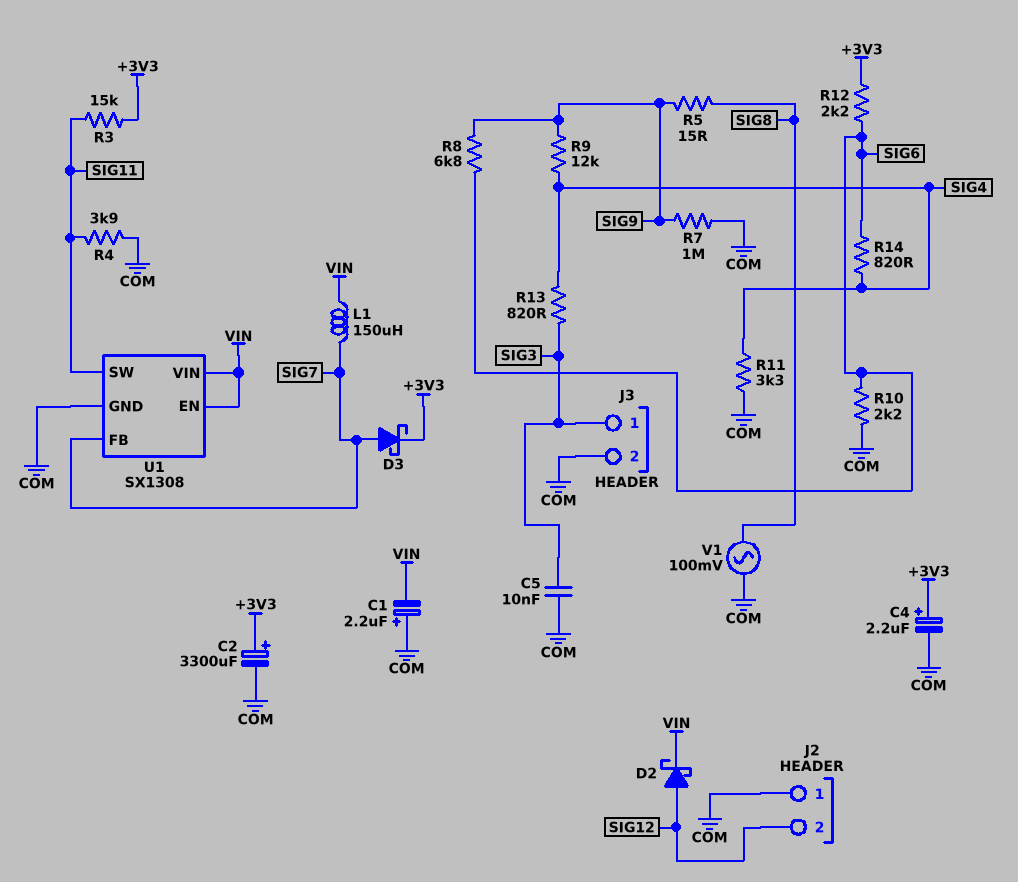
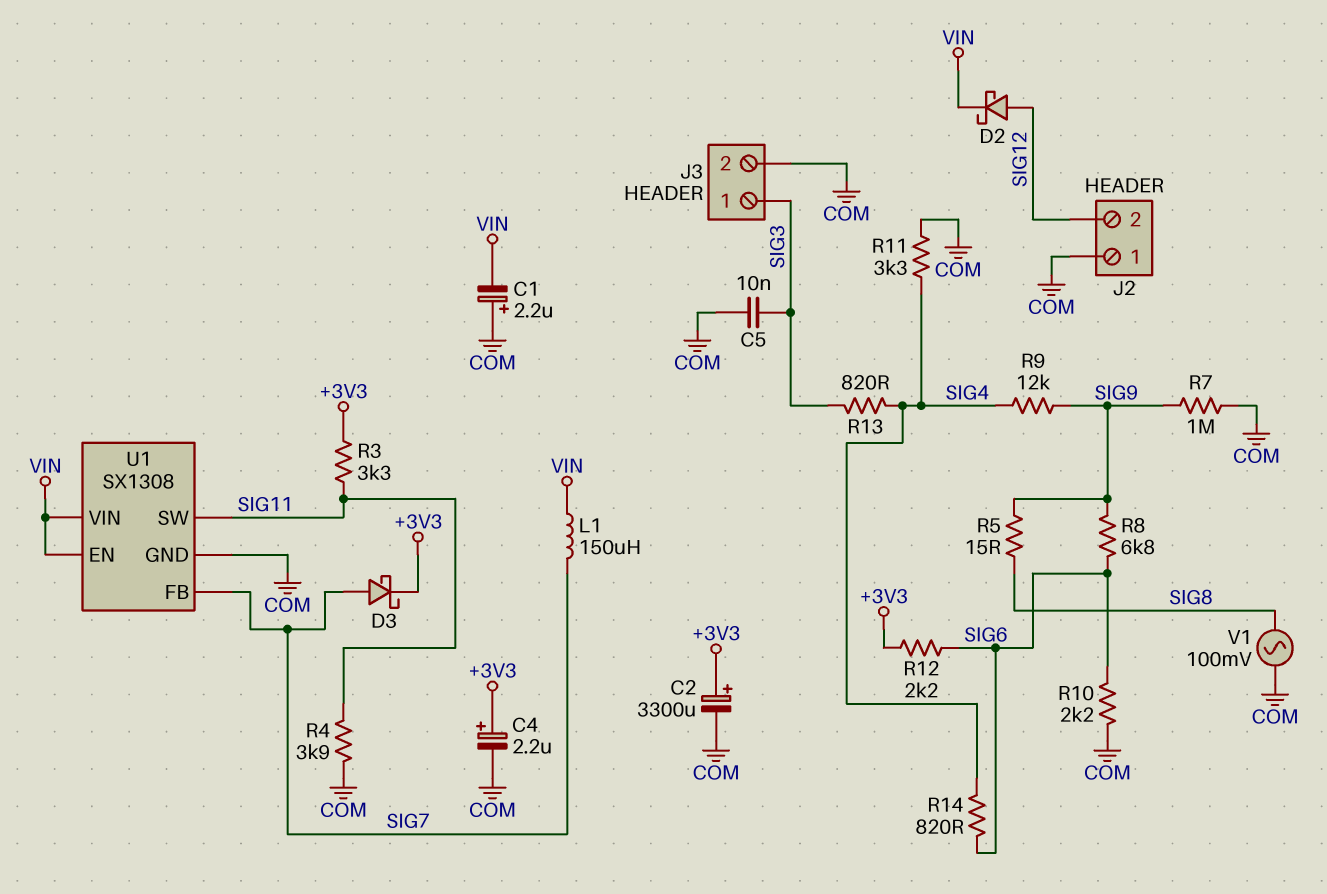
R3: 15k (+3V3, SIG11) -> 3.3k (+3V3, SIG11)

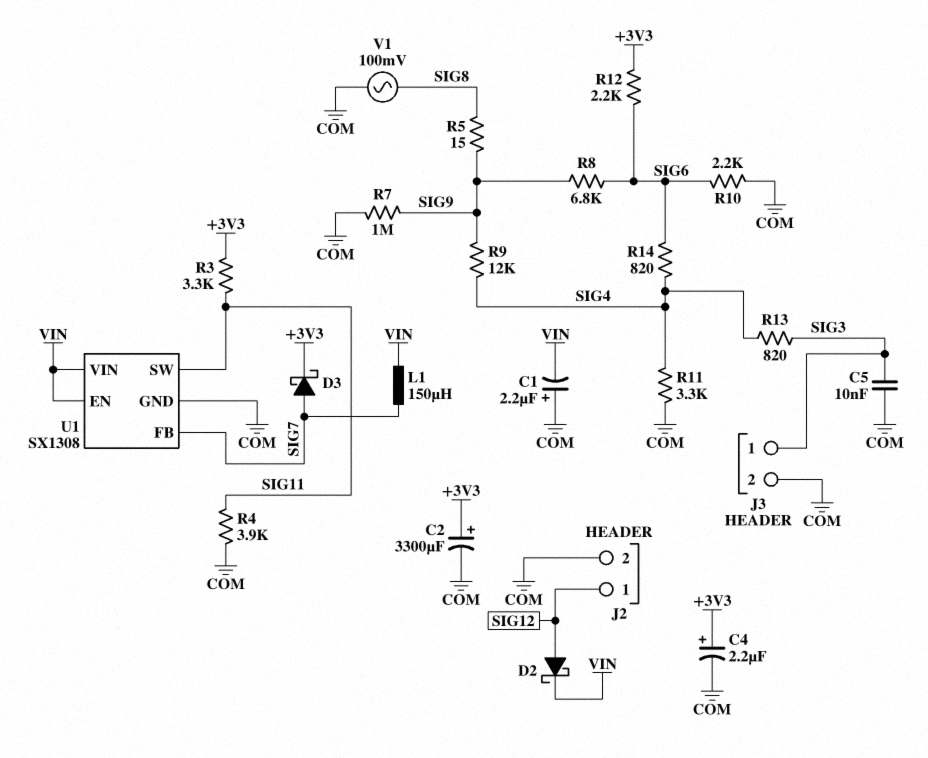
J2 pin 1: COM -> SIG12
J2 pin 2: SIG12 -> COM

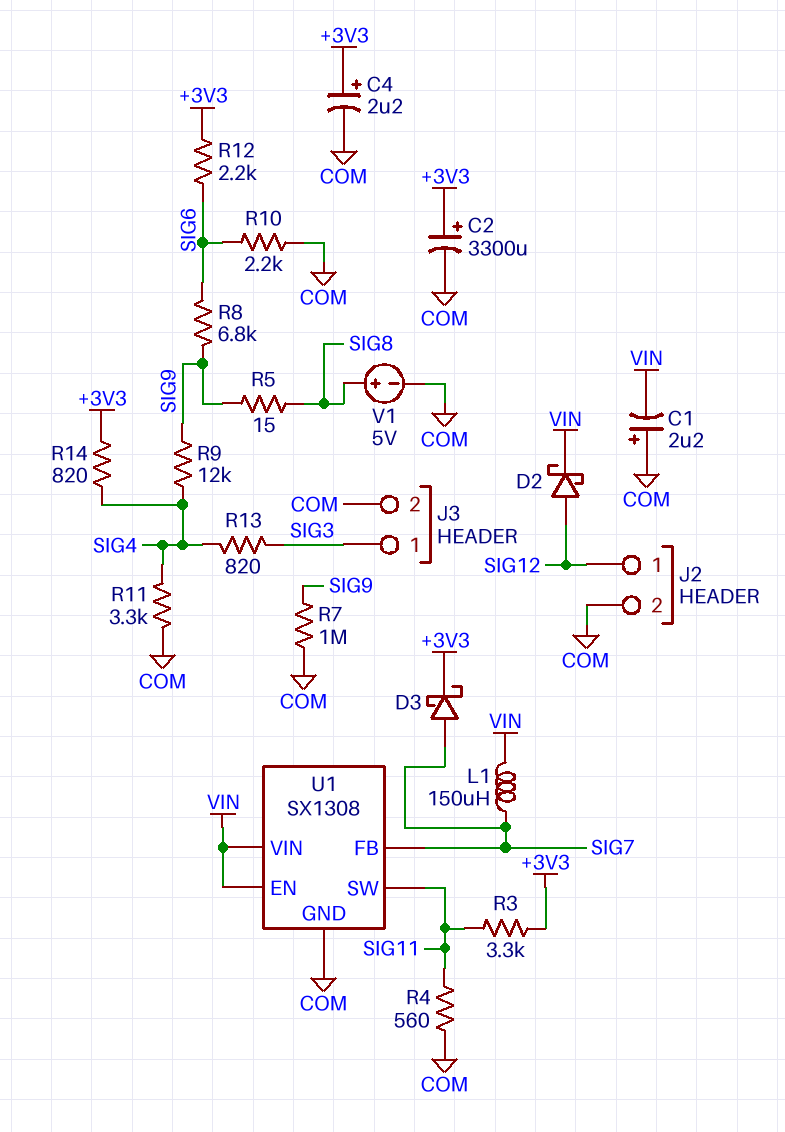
C5: 10nF (COM, SIG3) -> none
R4: 3.9k (COM, SIG11) -> 560 (COM, SIG11)
R14: 820 (SIG4, SIG6) -> 820 (+3V3, SIG4)
V1: AC 100mV (COM, SIG8) -> 5V (plus SIG8, minus COM)

